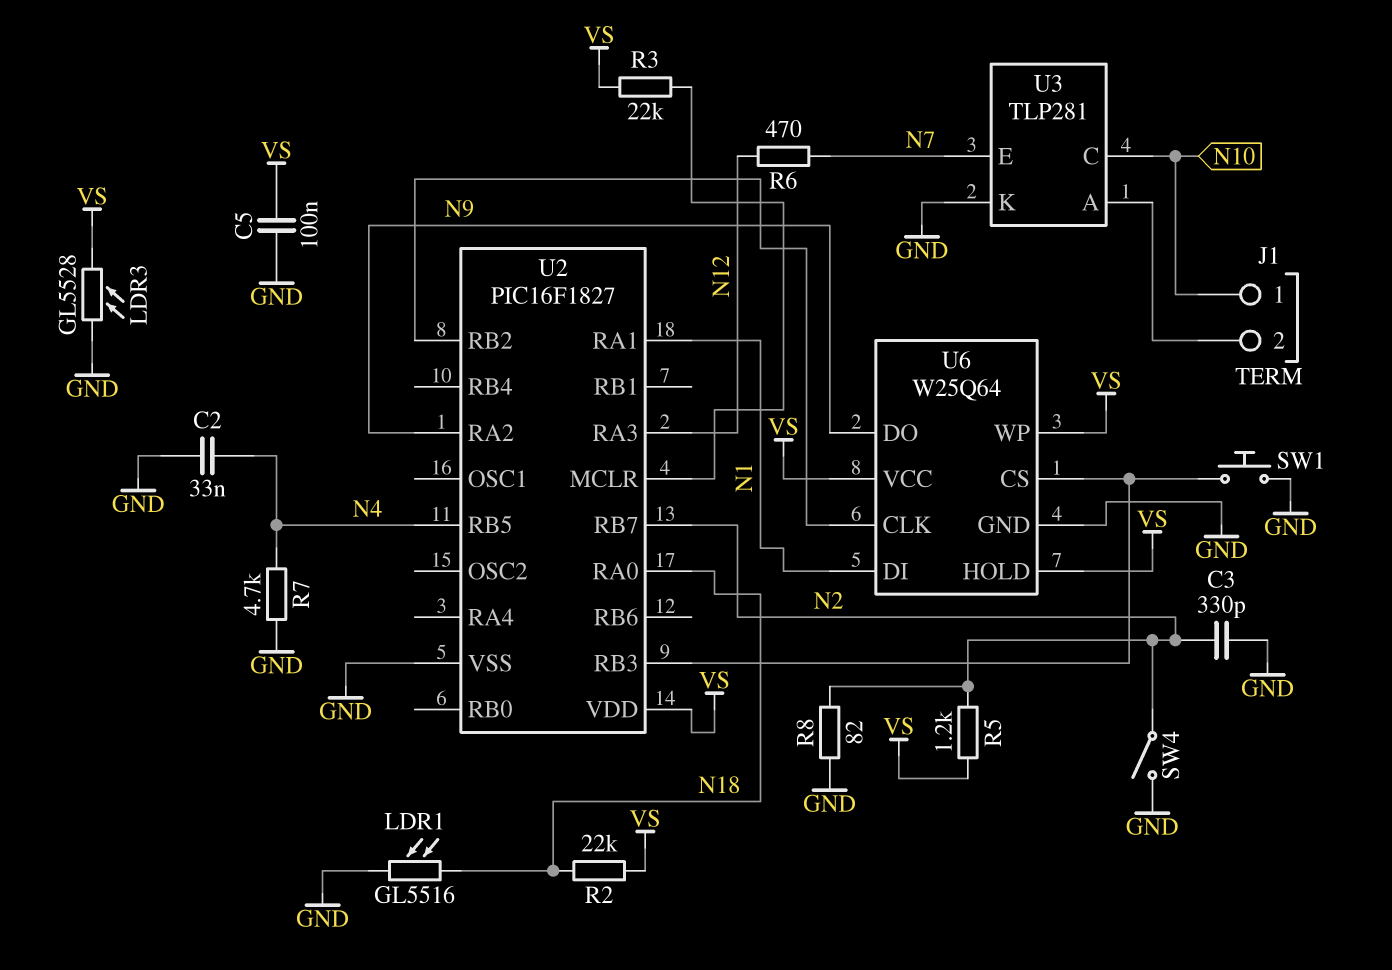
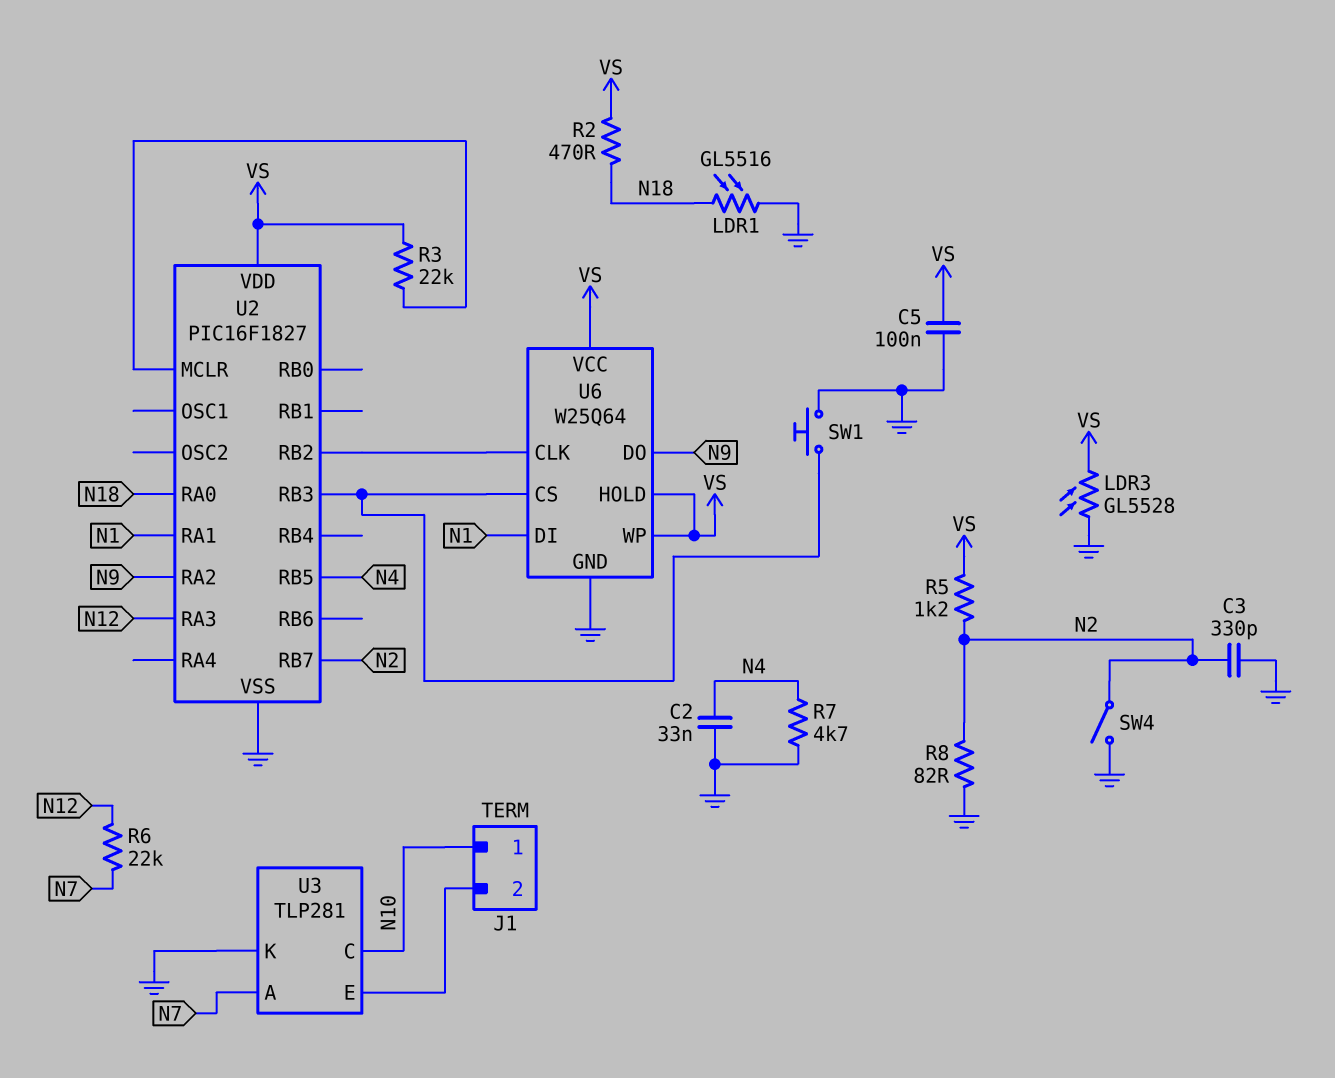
R2: 22k (N18, VS) -> 470 (N18, VS)
R6: 470 (N7, N12) -> 22k (N7, N12)
U3 pin A: J1/2 -> N7
U3 pin E: N7 -> J1/2

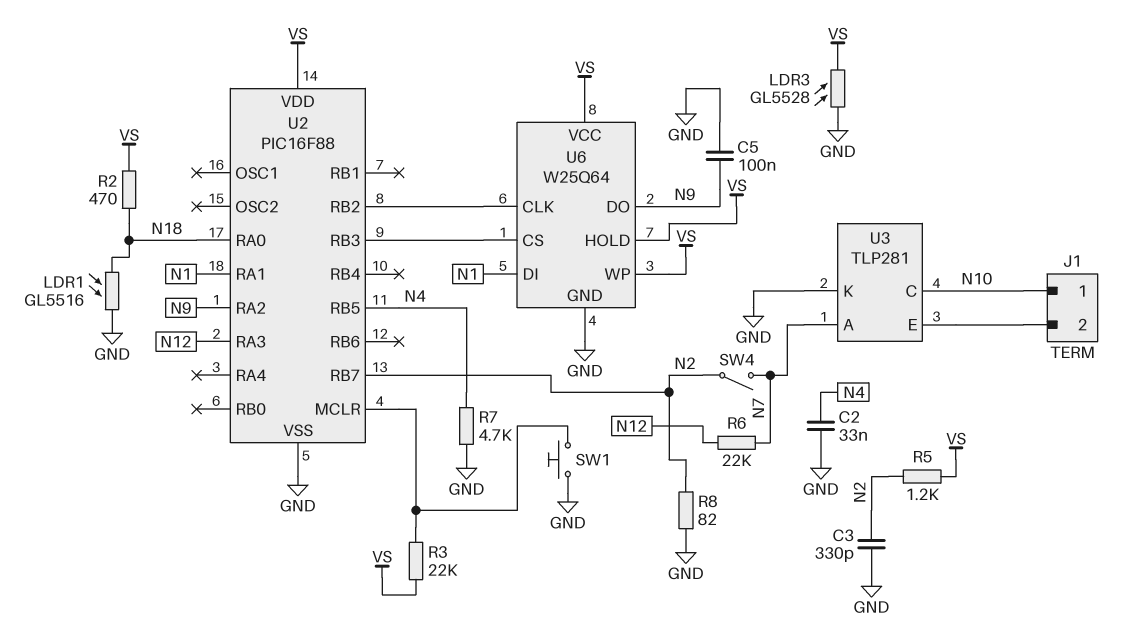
C5: 100nF (GND, VS) -> 100nF (GND, N9)
SW1: button (GND, U2/RB3) -> button (GND, U2/MCLR)
SW4: switch (GND, N2) -> switch (N2, N7)
U2: PIC16F1827 -> PIC16F88

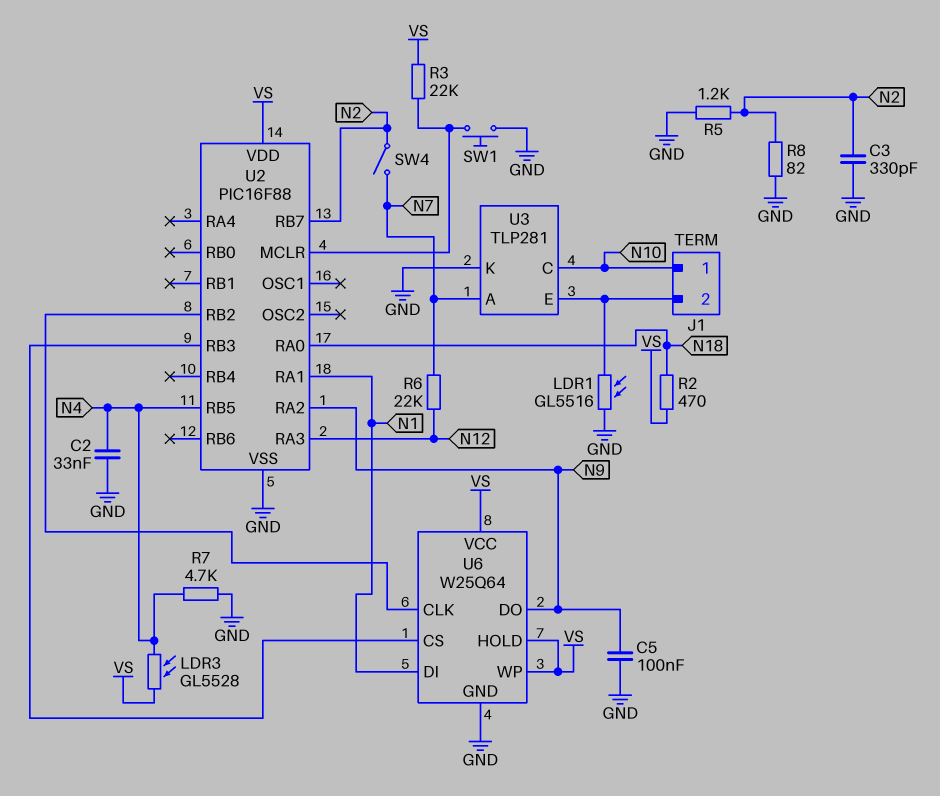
LDR1: GL5516 (GND, N18) -> GL5516 (GND, J1/2)
LDR3: GL5528 (GND, VS) -> GL5528 (N4, VS)
R5: 1.2k (N2, VS) -> 1.2k (GND, N2)

